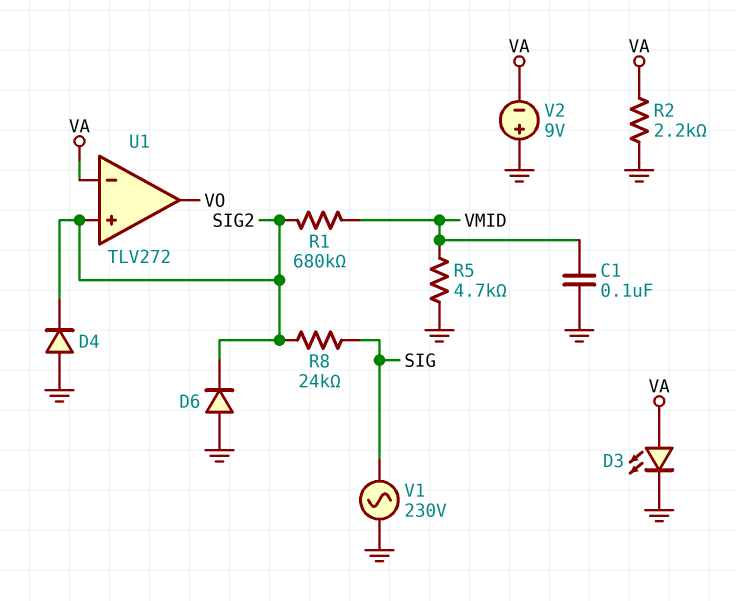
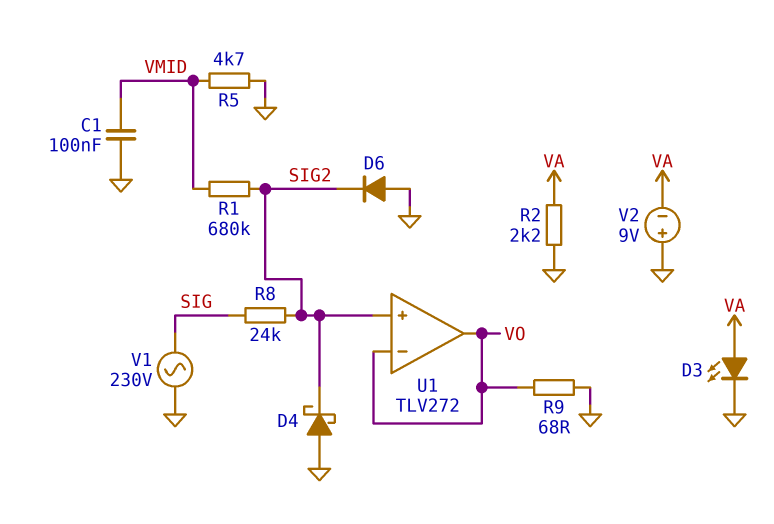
D4: diode (A GND, K SIG2) -> schottky (A GND, K SIG2)
R9: none -> 68 (GND, VO)
U1 pin in-: VA -> VO

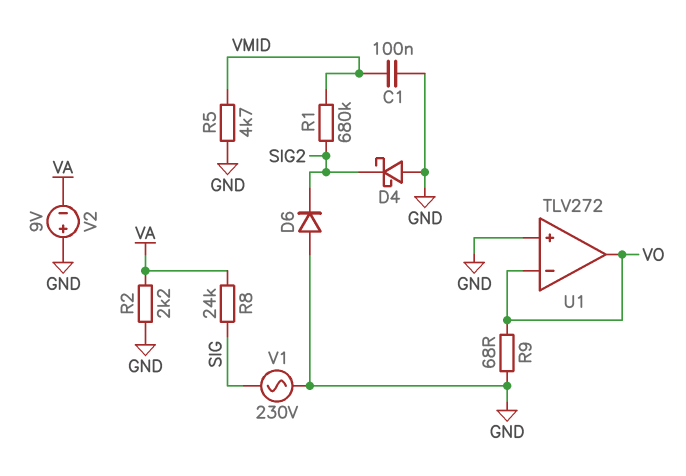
D3: LED (A VA, K GND) -> none
R8: 24k (SIG, SIG2) -> 24k (SIG, VA)
U1 pin in+: SIG2 -> GND

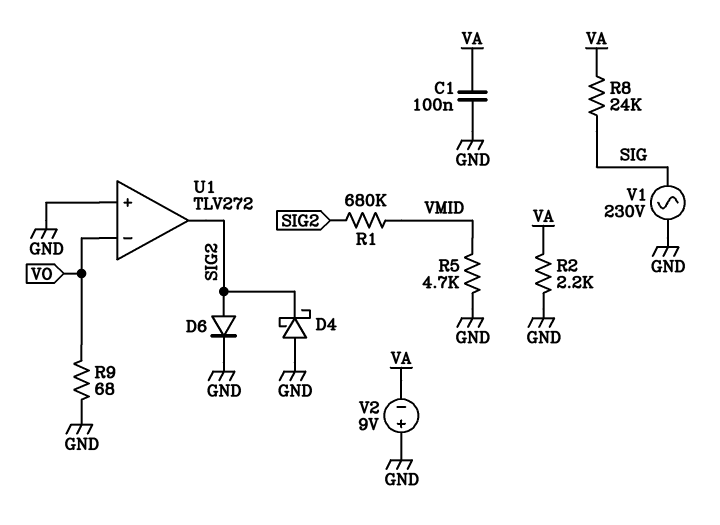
C1: 100nF (GND, VMID) -> 100nF (GND, VA)
D6: diode (A GND, K SIG2) -> diode (A SIG2, K GND)
U1 pin out: VO -> SIG2

